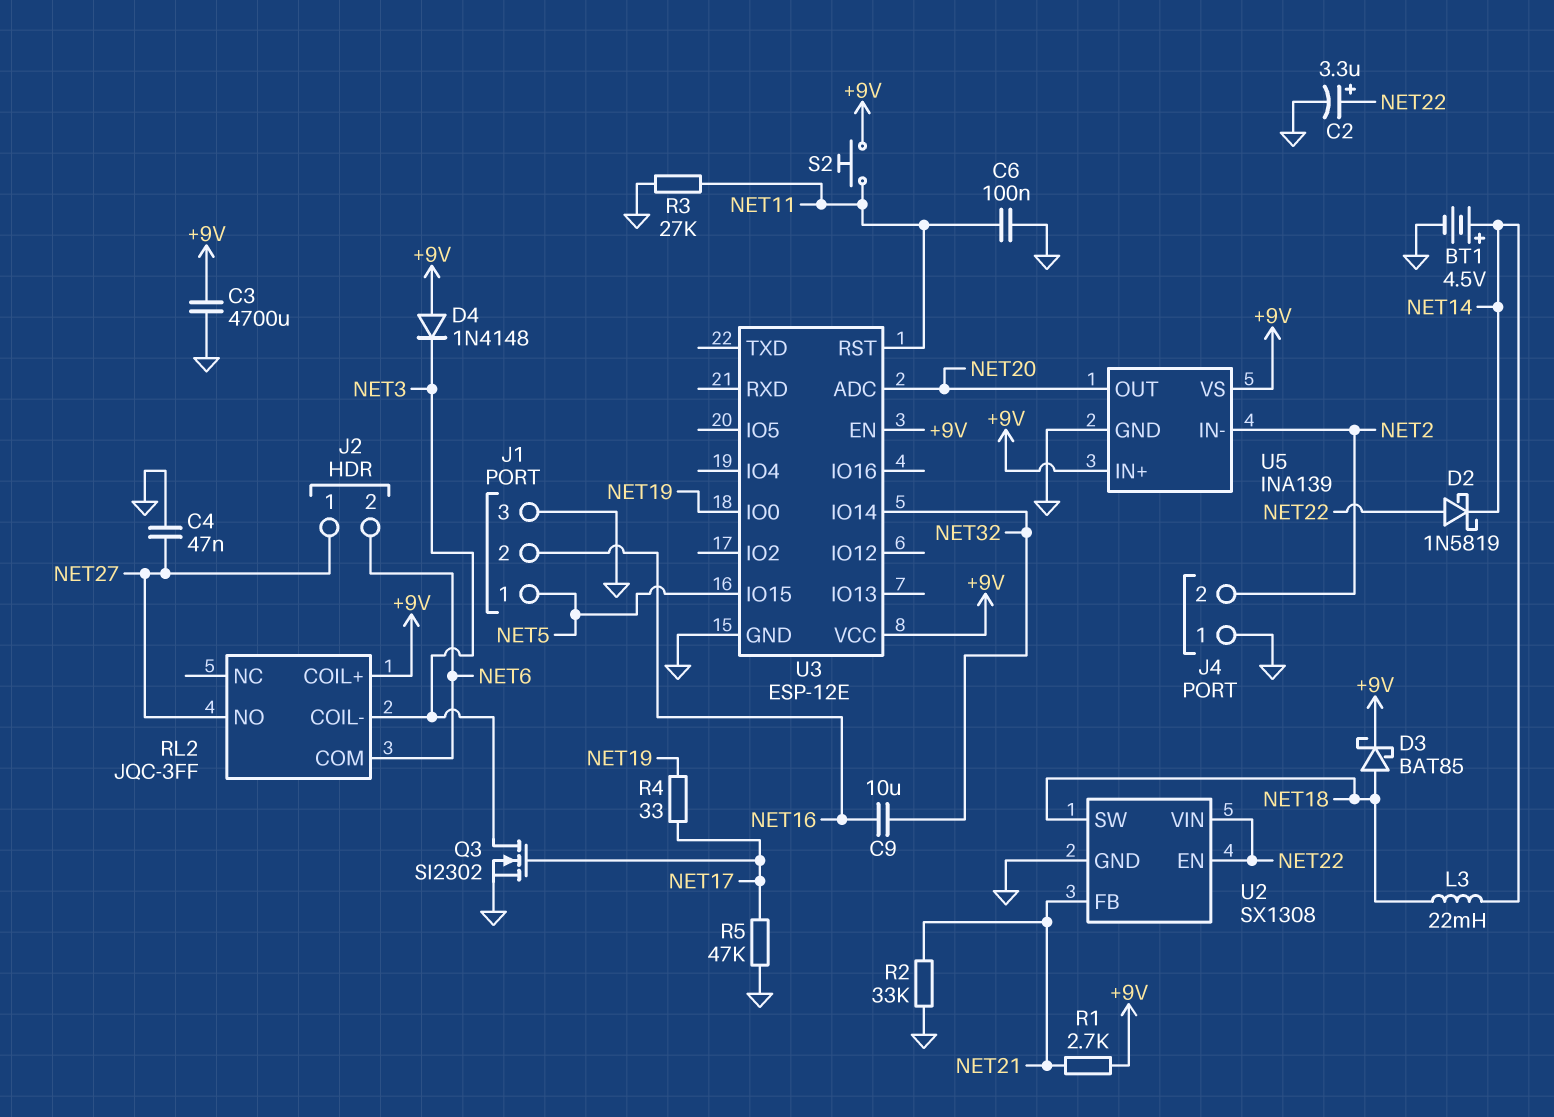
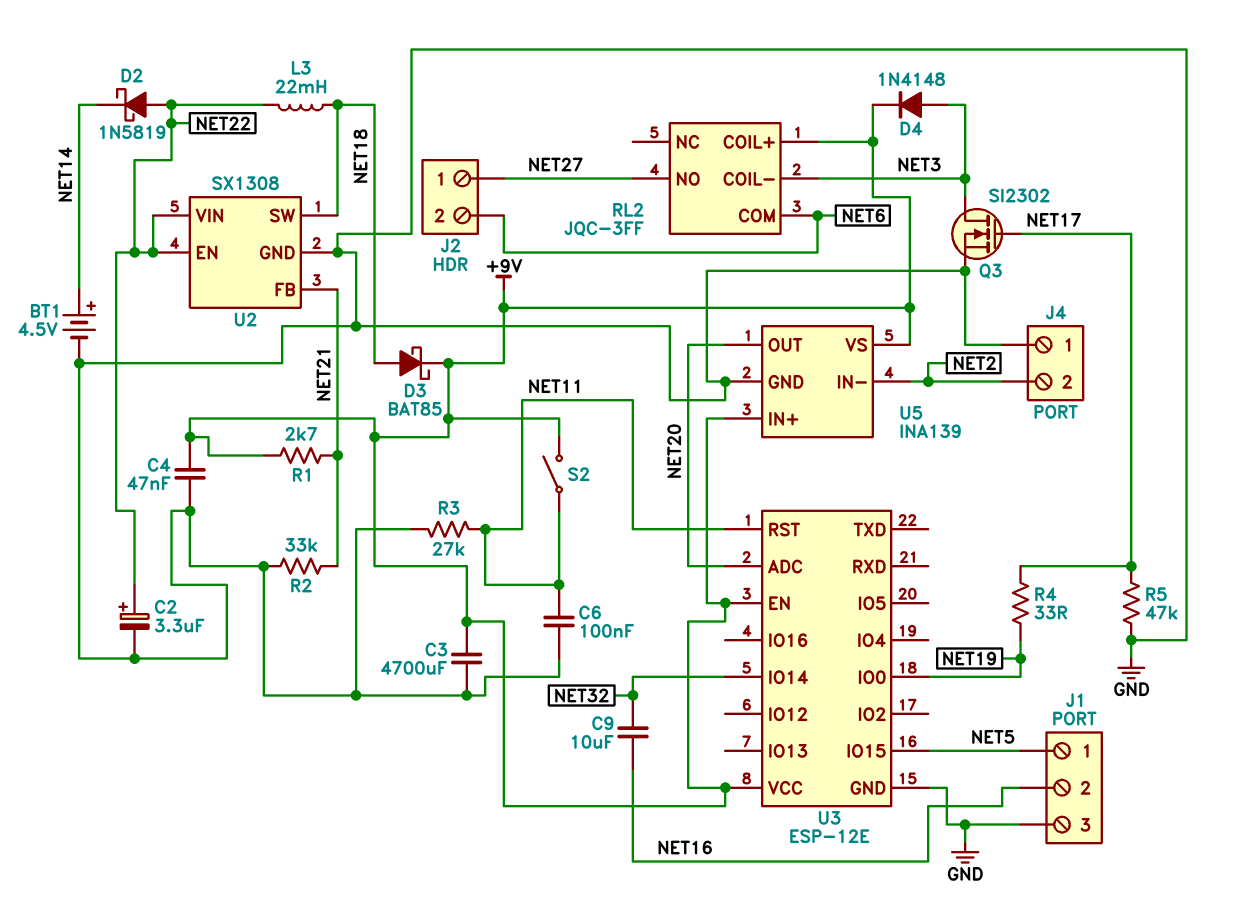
C4: 47nF (GND, NET27) -> 47nF (+9V, GND)
D4: diode 1N4148 (A +9V, K NET3) -> diode 1N4148 (A NET3, K +9V)
L3: 22mH (NET14, NET18) -> 22mH (NET18, NET22)
S2: button (+9V, NET11) -> switch (+9V, NET11)

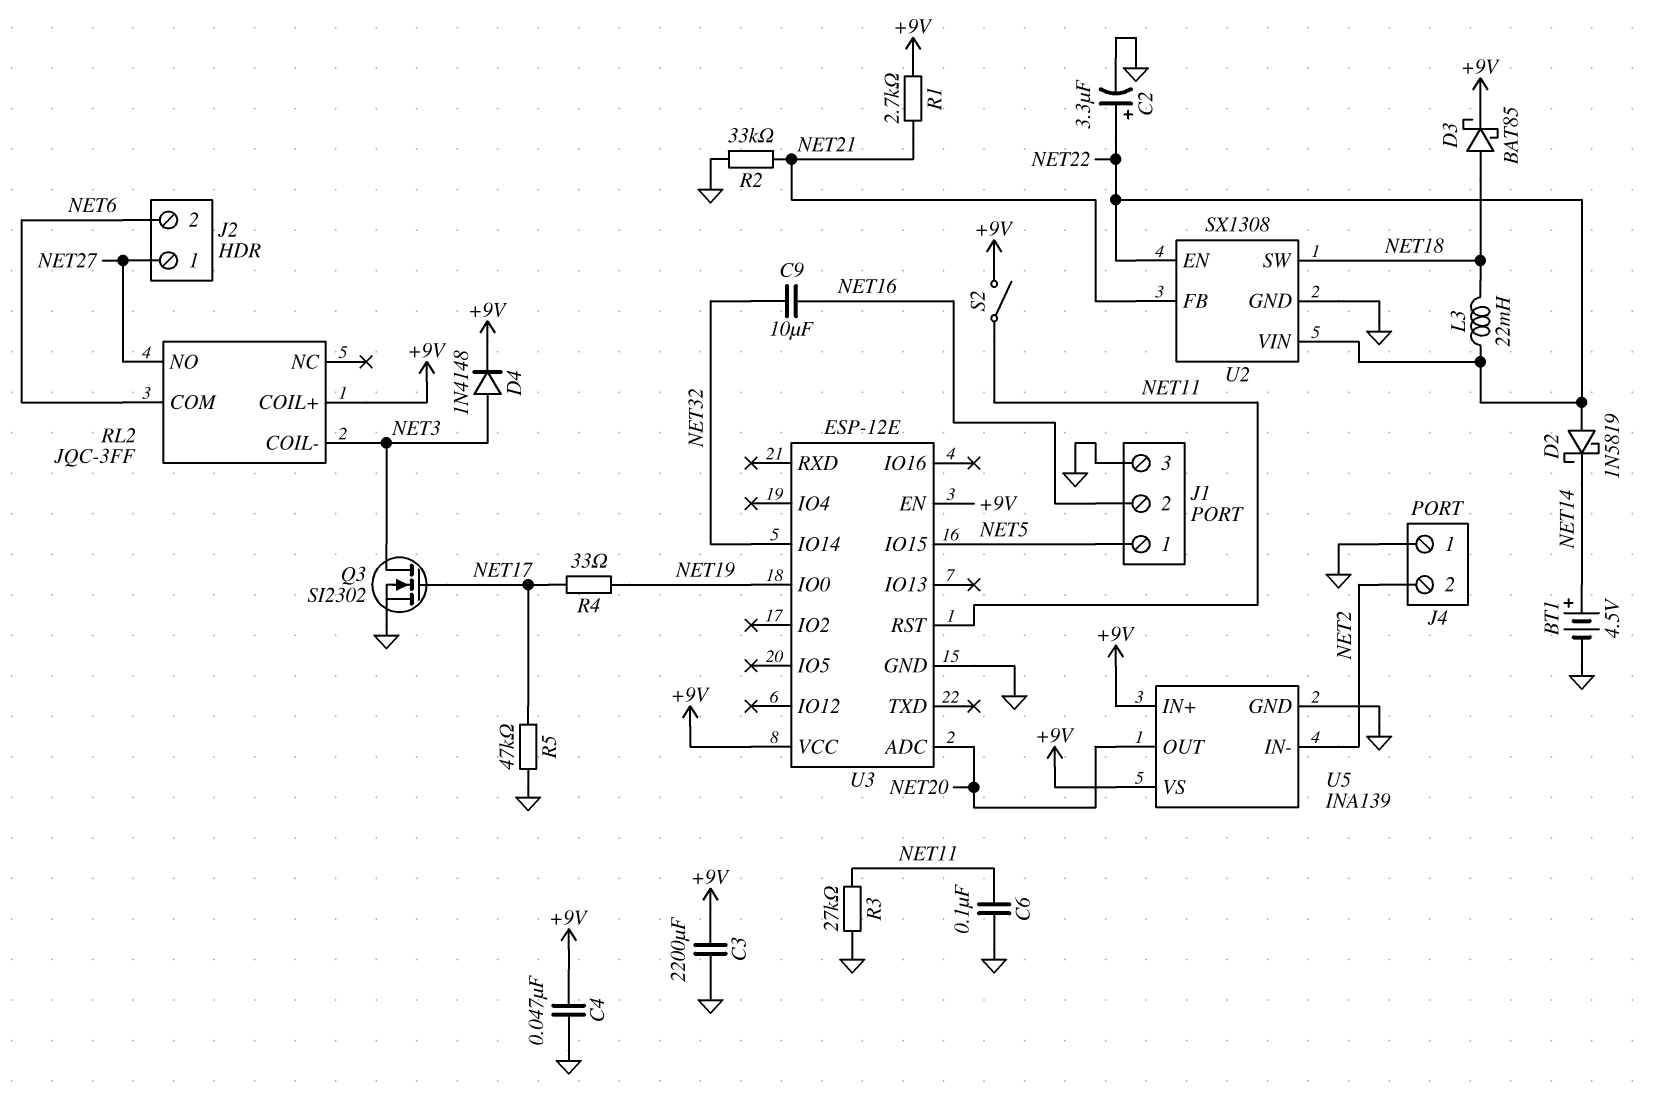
C3: 4700uF (+9V, GND) -> 2200uF (+9V, GND)

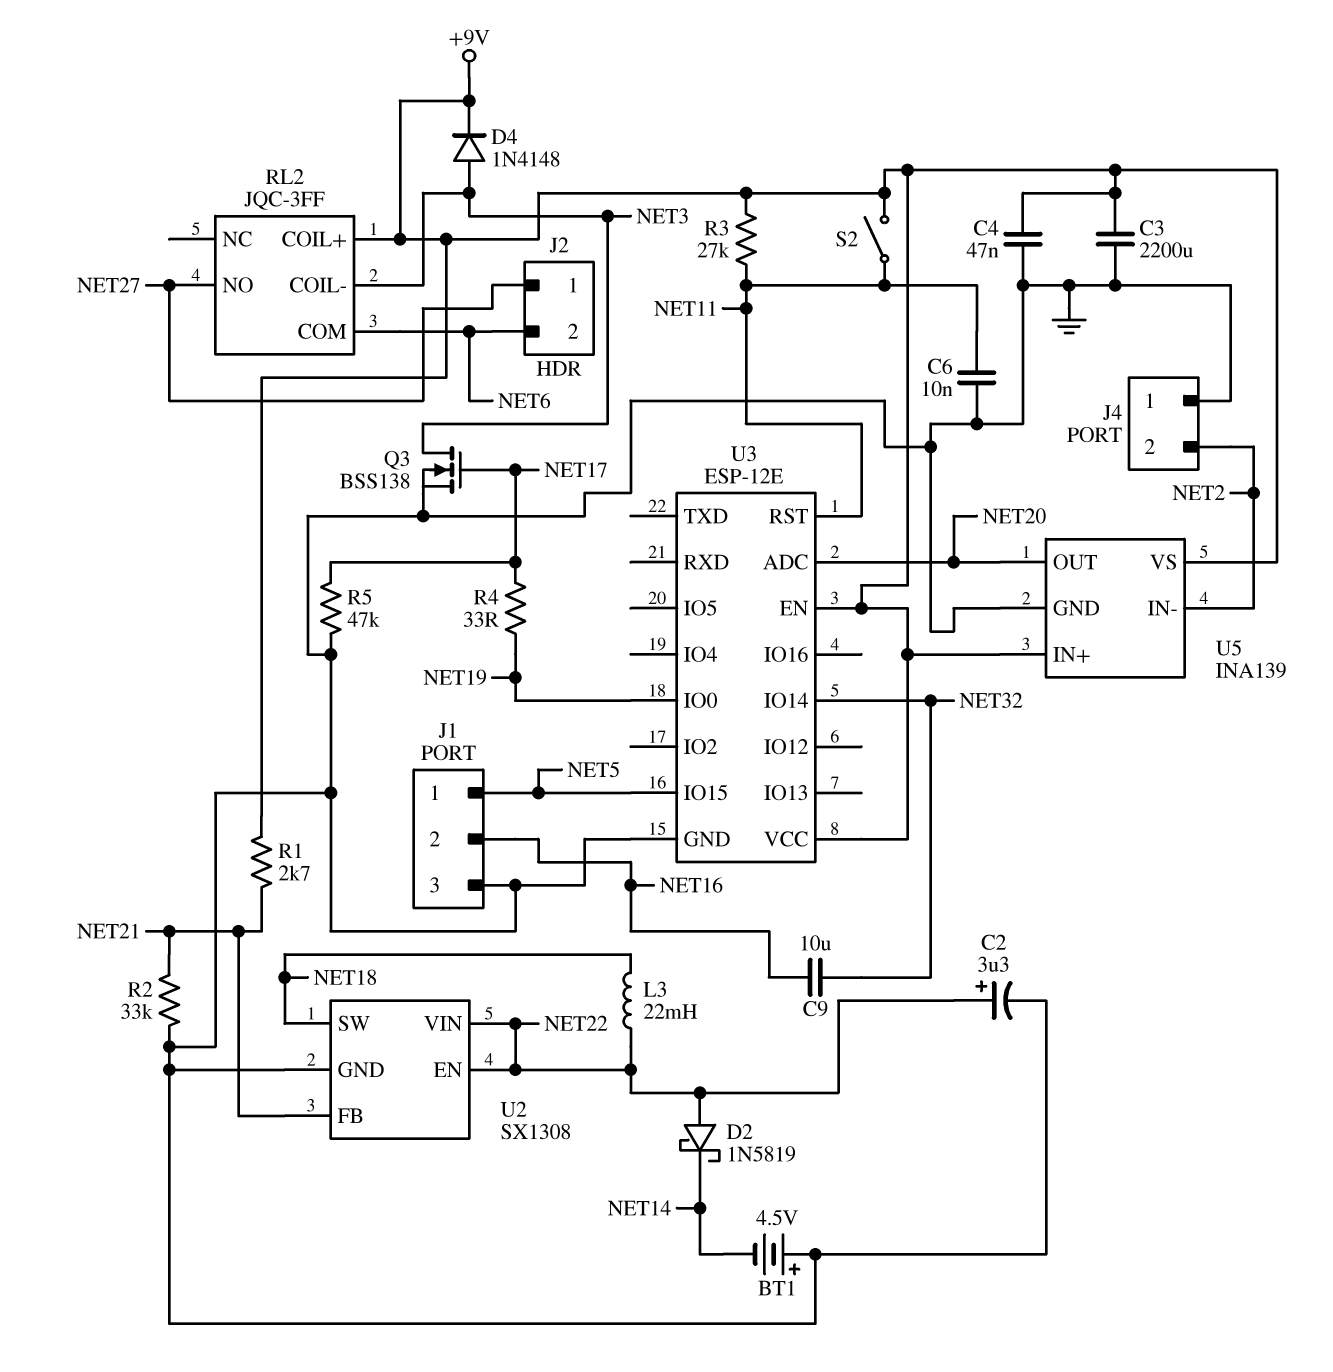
BT1: 4.5V (plus NET14, minus GND) -> 4.5V (plus GND, minus NET14)
C6: 100nF (GND, NET11) -> 10nF (GND, NET11)
D3: schottky BAT85 (A NET18, K +9V) -> none
Q3: NMOS SI2302 (G NET17, D NET3, S GND) -> NMOS BSS138 (G NET17, D NET3, S GND)
R3: 27k (GND, NET11) -> 27k (+9V, NET11)

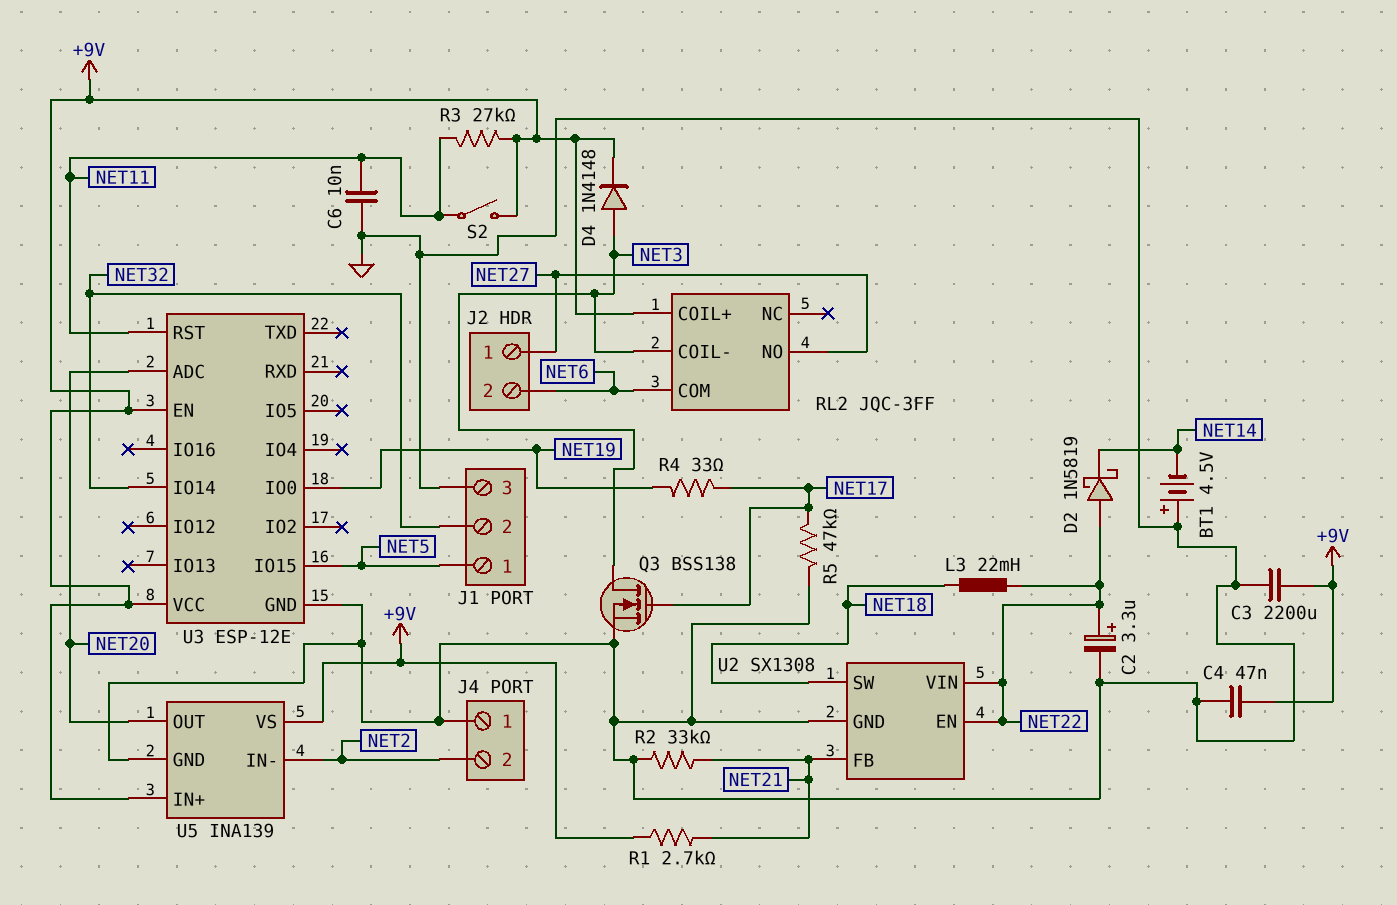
C9: 10uF (NET16, NET32) -> none
J1 pin 2: NET16 -> NET32

